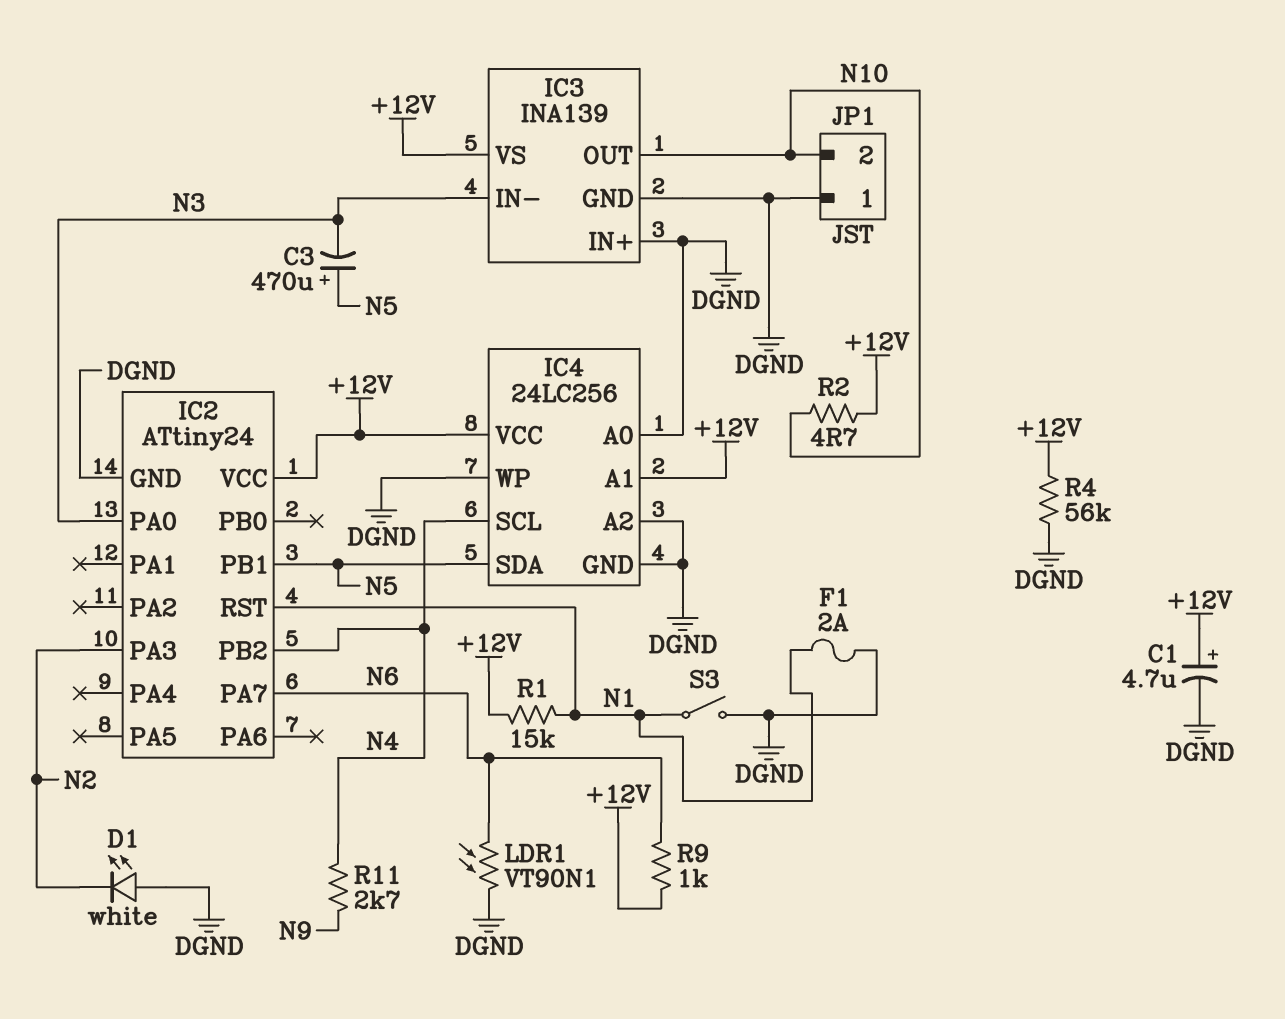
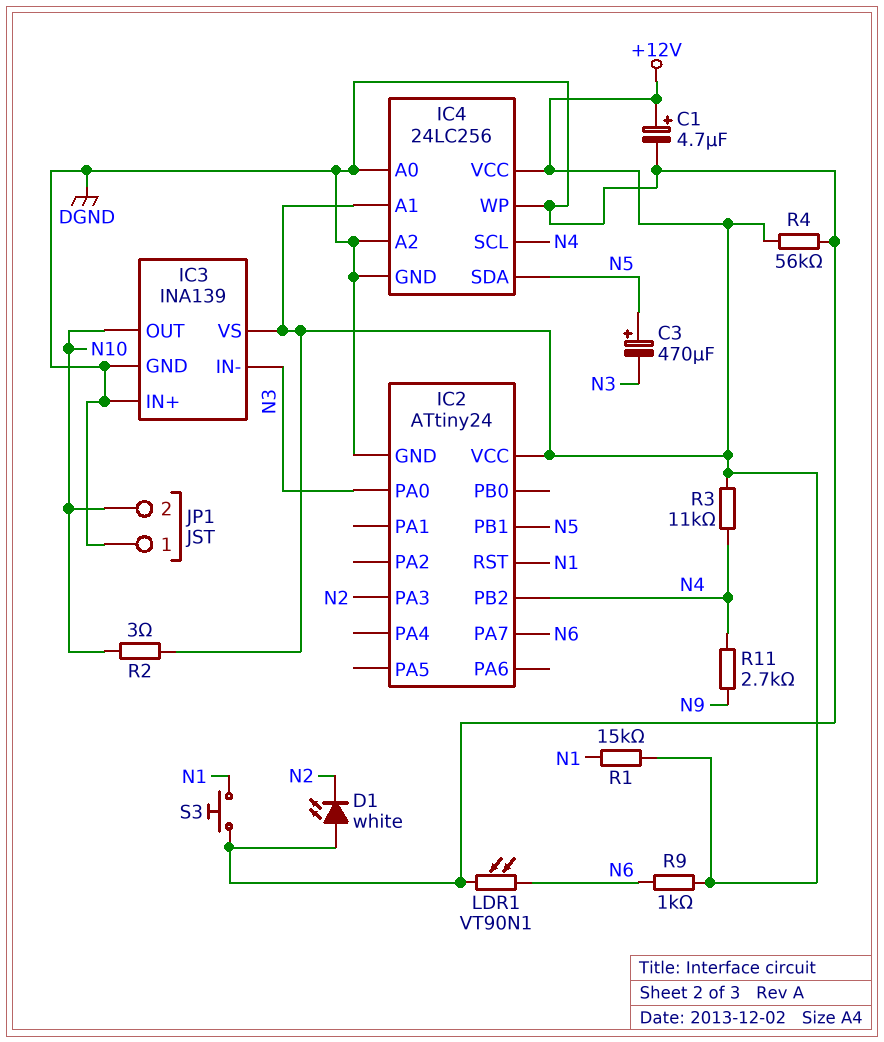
F1: 2A (DGND, N1) -> none
R2: 4.7 (+12V, N10) -> 3 (+12V, N10)
R3: none -> 11k (+12V, N4)
S3: switch (DGND, N1) -> button (DGND, N1)

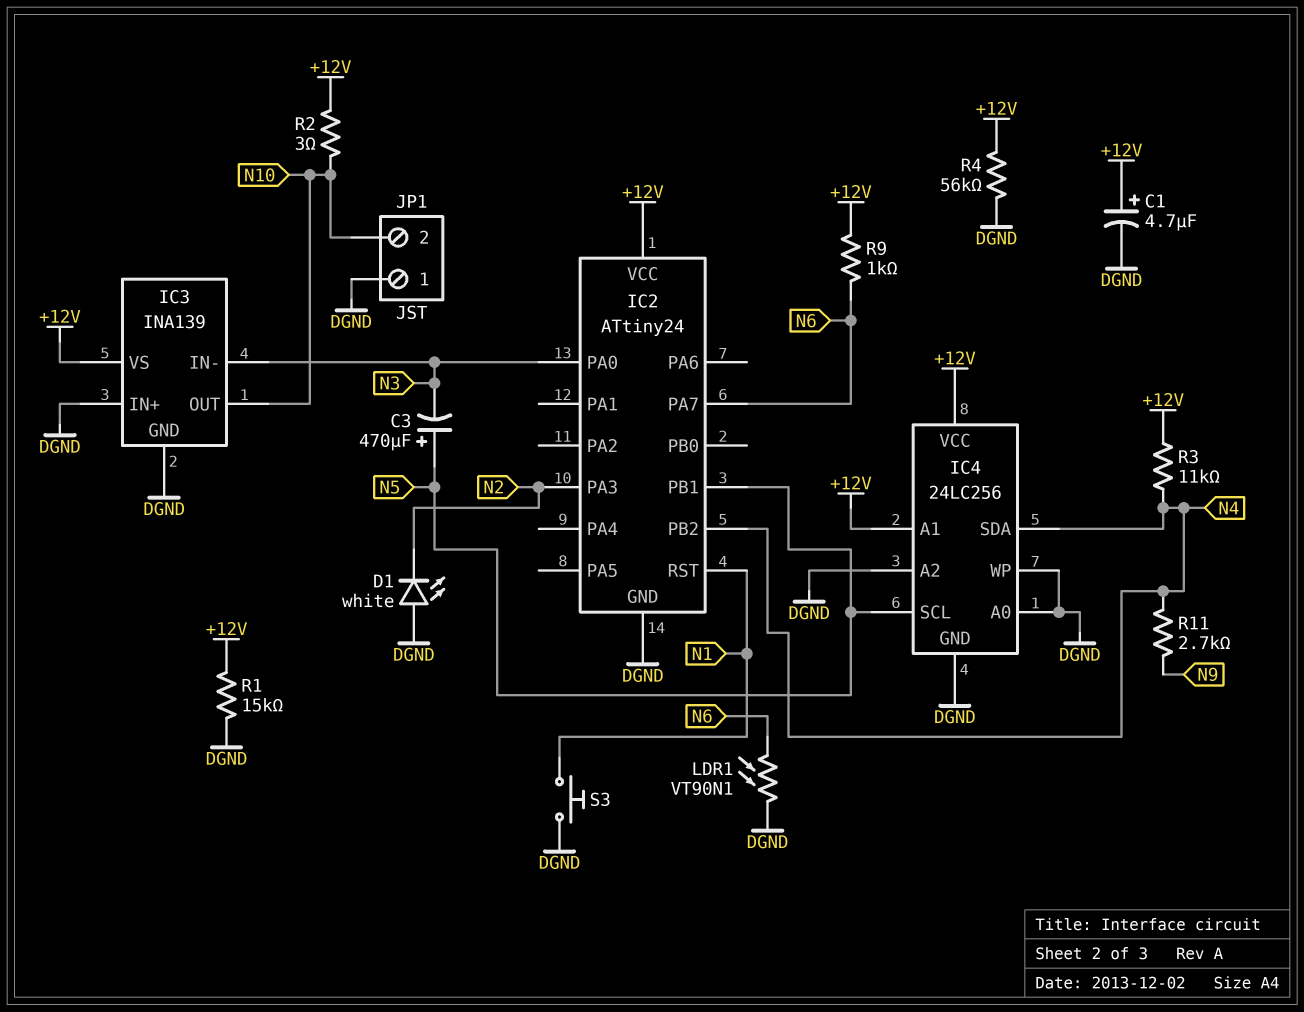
IC4 pin SCL: N4 -> N5
IC4 pin SDA: N5 -> N4
R1: 15k (+12V, N1) -> 15k (+12V, DGND)

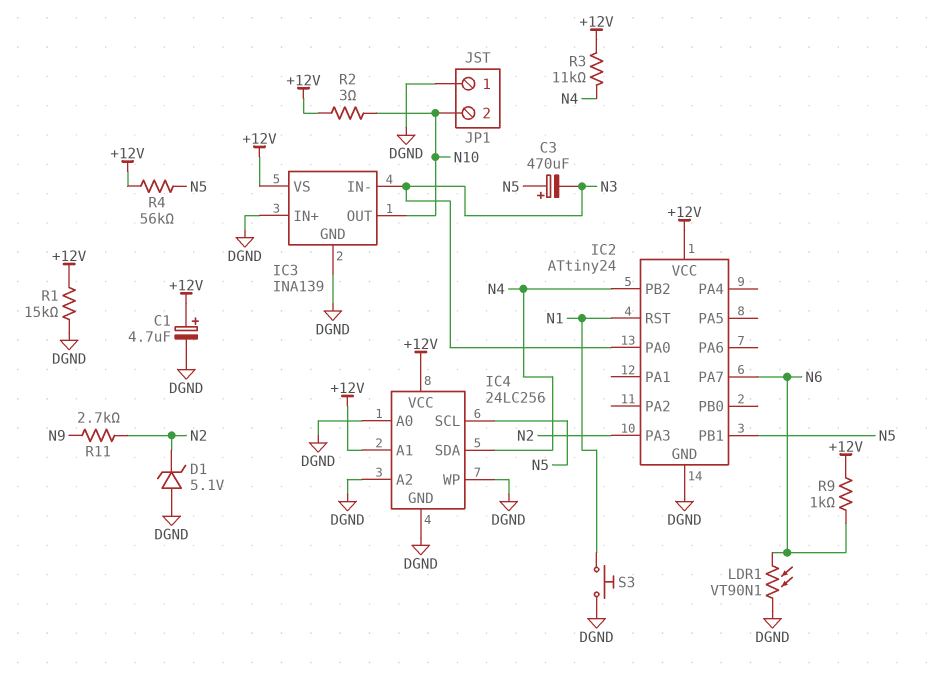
D1: LED white (A DGND, K N2) -> zener 5.1V (A DGND, K N2)
R4: 56k (+12V, DGND) -> 56k (+12V, N5)
R11: 2.7k (N4, N9) -> 2.7k (N2, N9)

